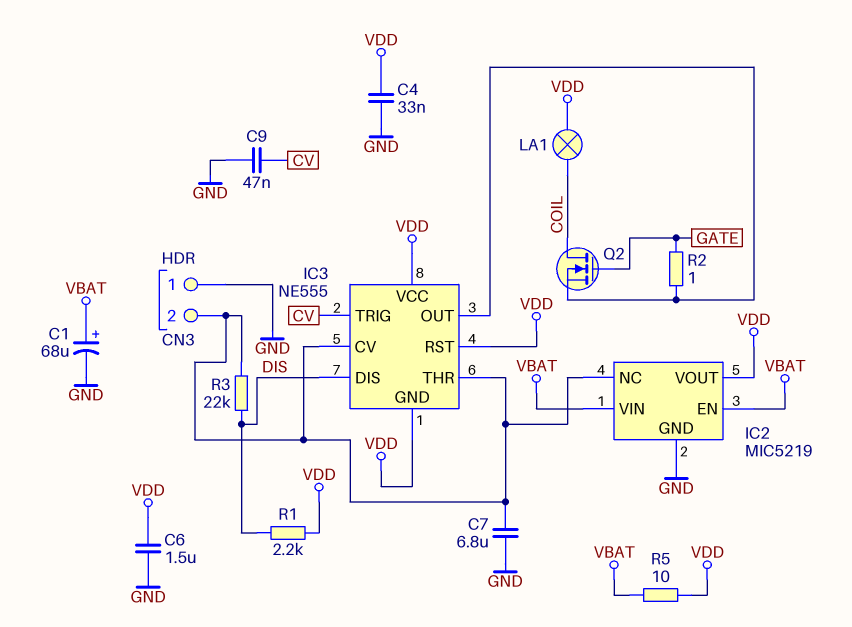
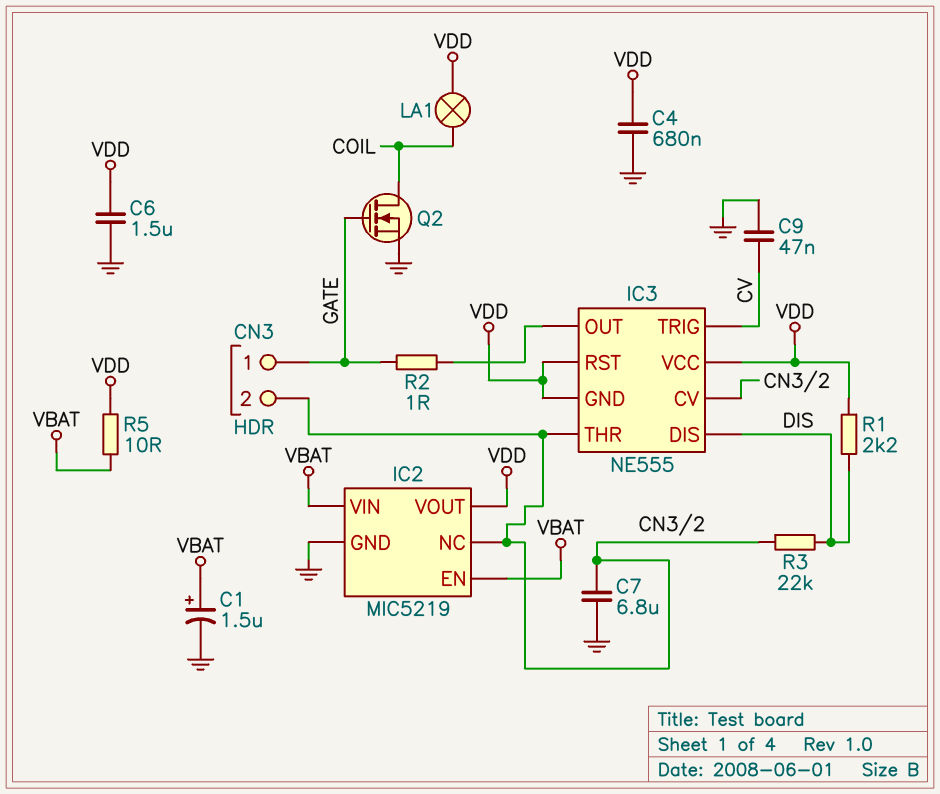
C1: 68uF (plus VBAT, minus GND) -> 1.5uF (plus VBAT, minus GND)
C4: 33nF (GND, VDD) -> 680nF (GND, VDD)
CN3 pin 1: GND -> GATE
Q2: NMOS (G GATE, D COIL, S IC3/OUT) -> NMOS (G GATE, D COIL, S GND)

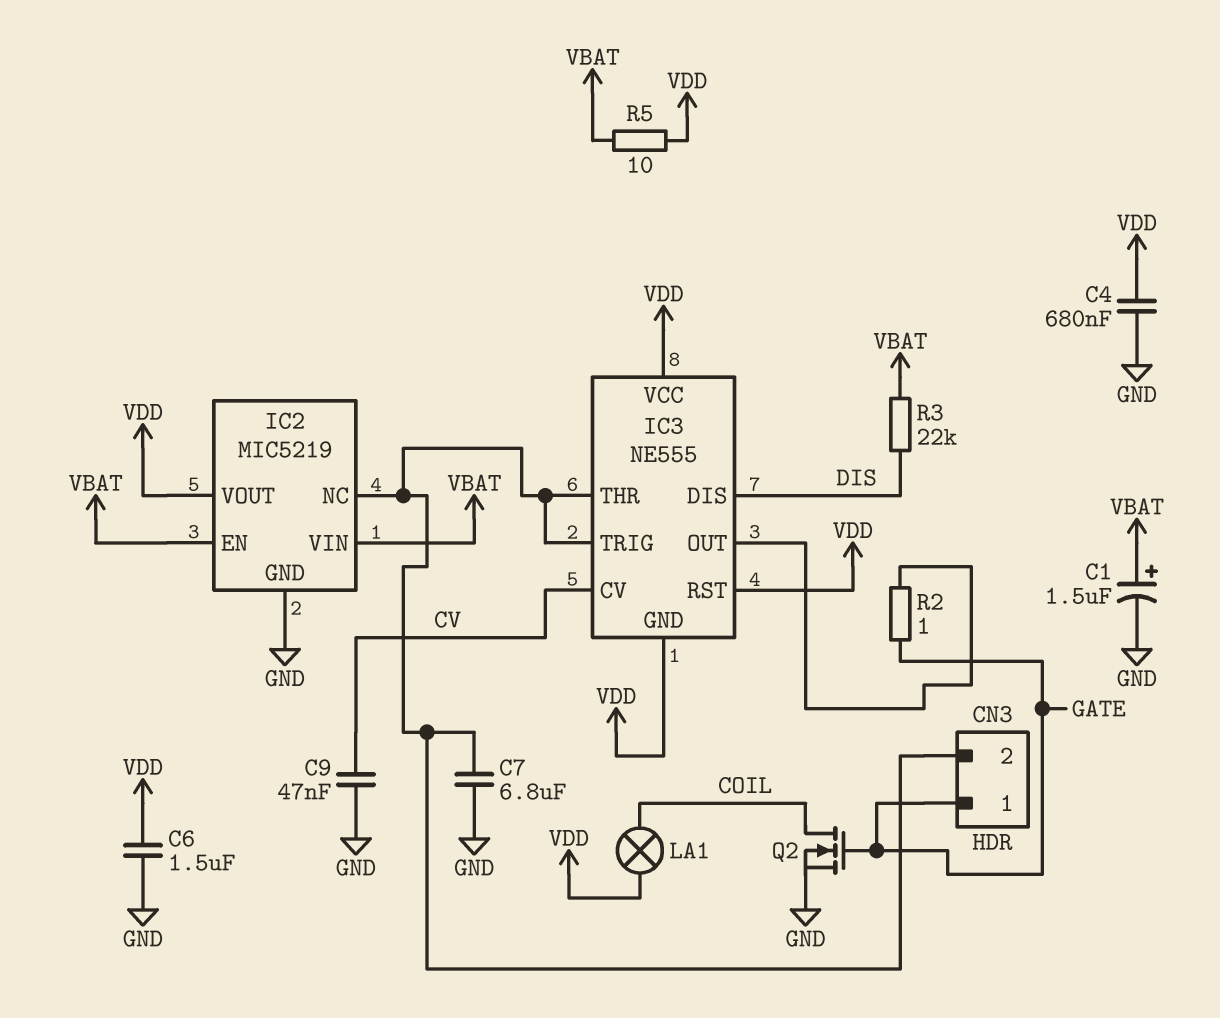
IC3 pin CV: CN3/2 -> CV
IC3 pin TRIG: CV -> CN3/2
R1: 2.2k (DIS, VDD) -> none
R3: 22k (CN3/2, DIS) -> 22k (DIS, VBAT)

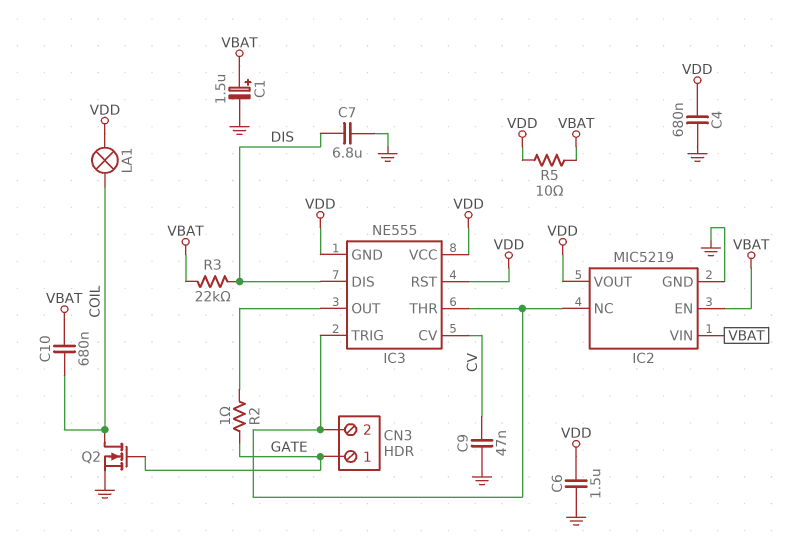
C7: 6.8uF (CN3/2, GND) -> 6.8uF (DIS, GND)
C10: none -> 680nF (COIL, VBAT)

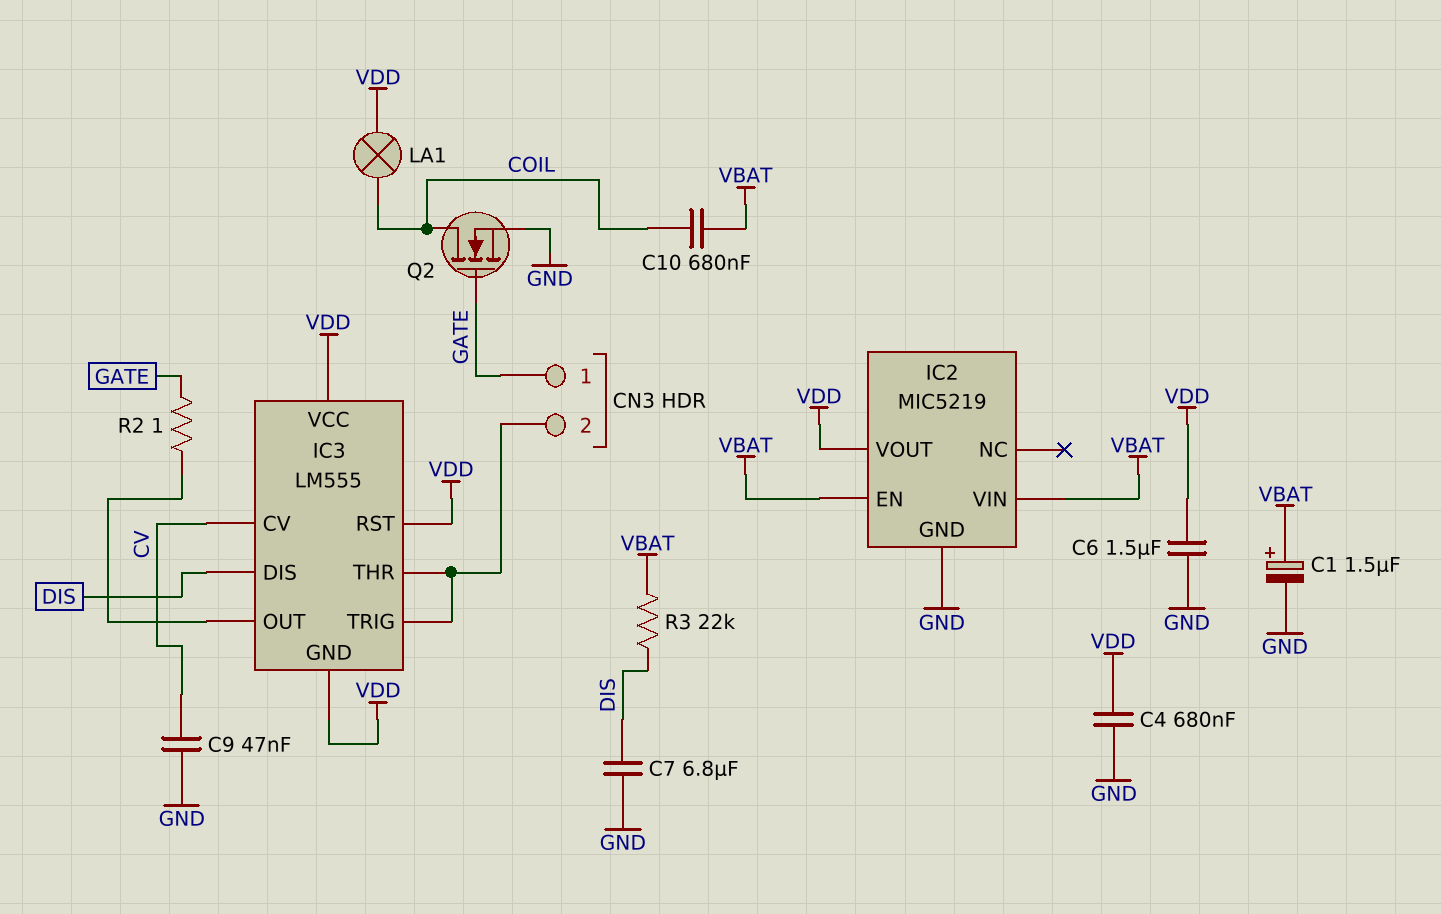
IC2 pin NC: CN3/2 -> none
IC3: NE555 -> LM555
R5: 10 (VBAT, VDD) -> none

